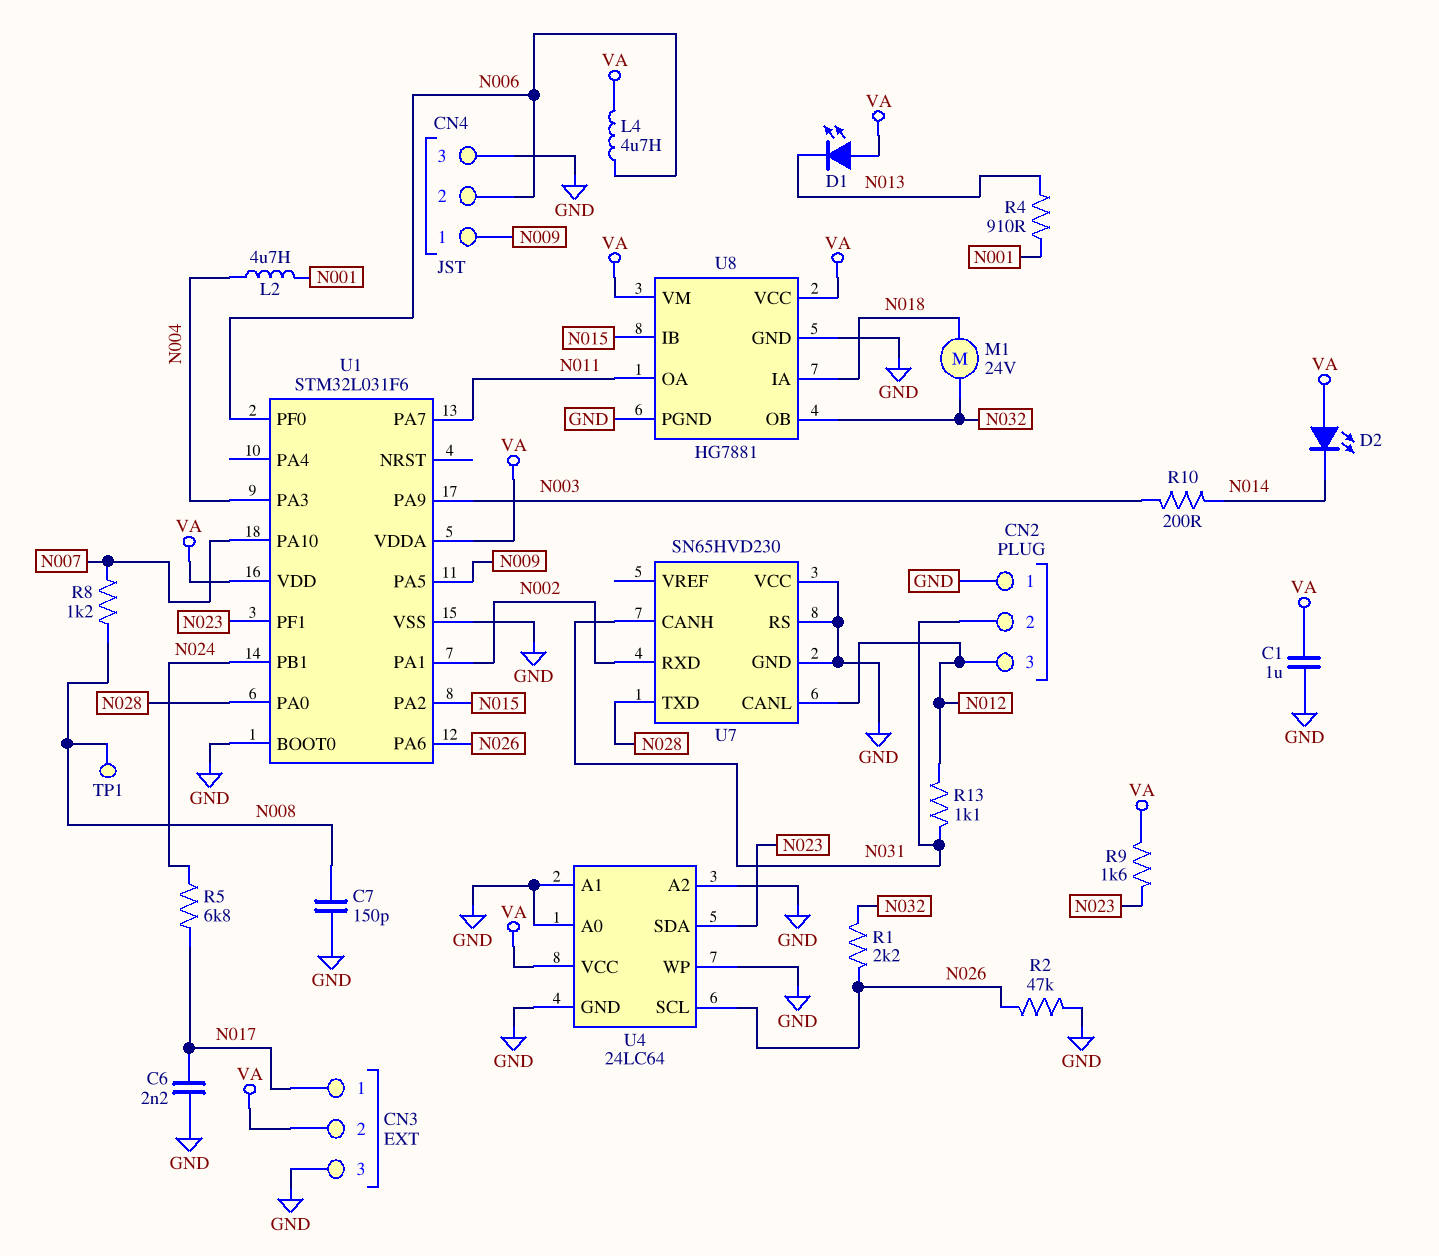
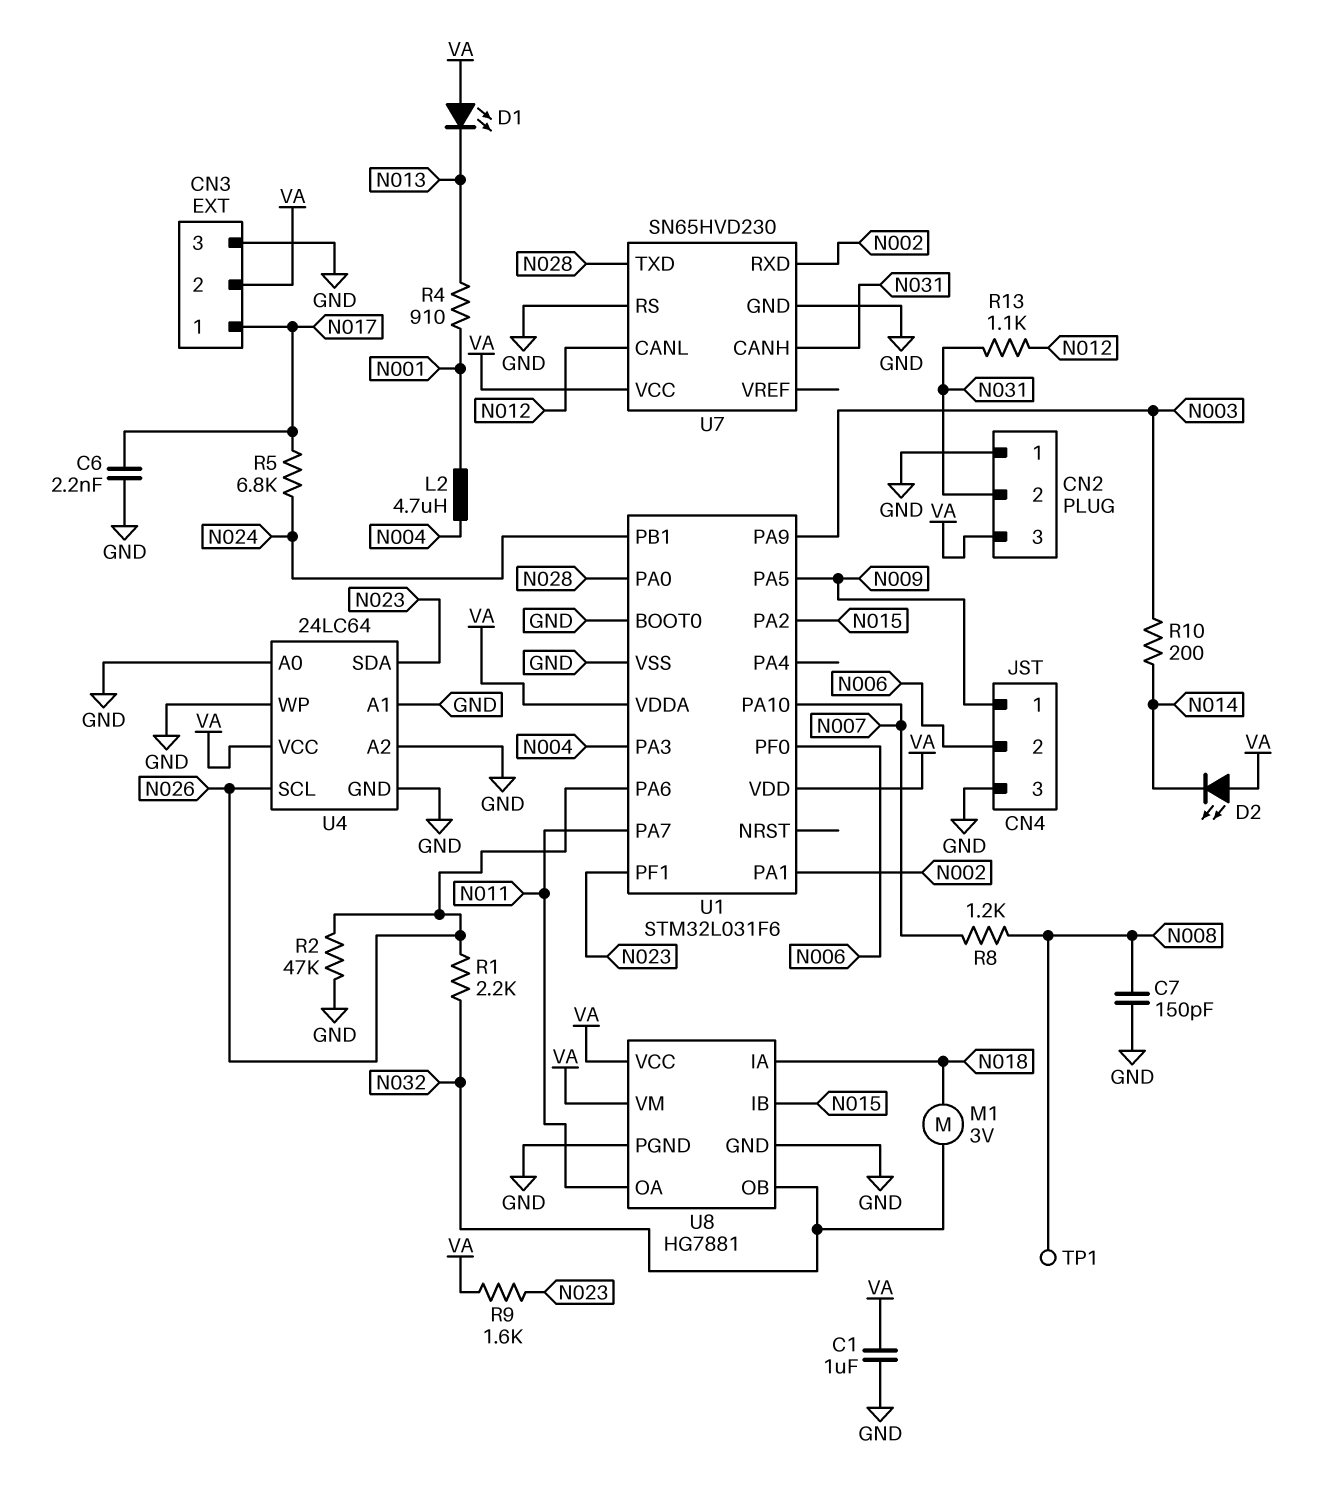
CN2 pin 3: N012 -> VA
L4: 4.7uH (N006, VA) -> none
M1: motor 24V (N018, N032) -> motor 3V (N018, N032)
U7 pin VCC: GND -> VA

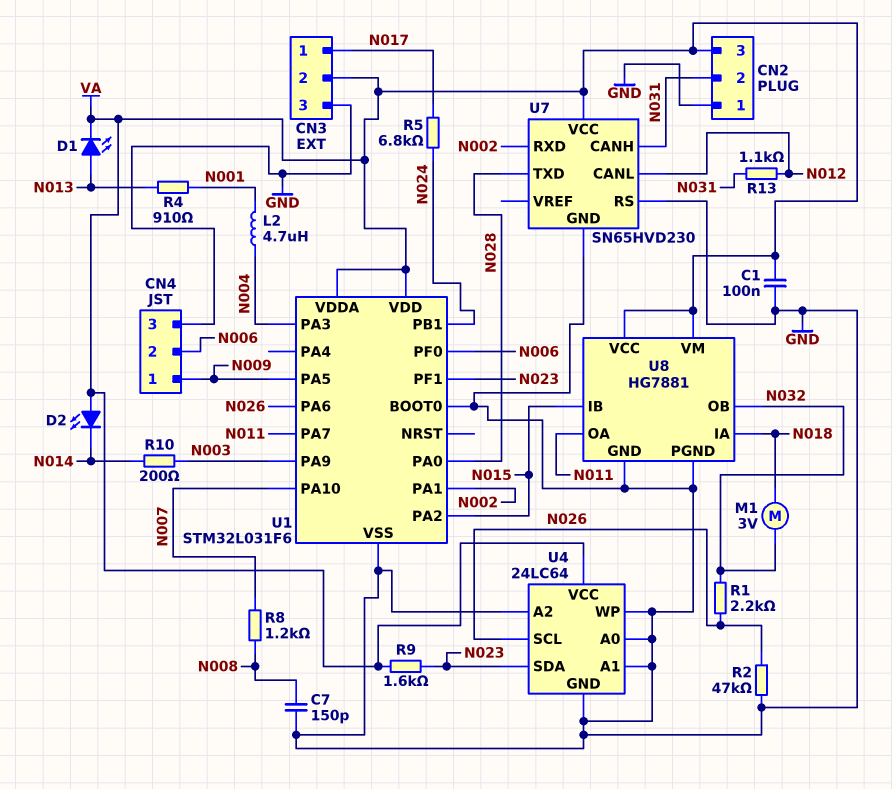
C1: 1uF (GND, VA) -> 100nF (GND, VA)
C6: 2.2nF (GND, N017) -> none
D1: LED (A VA, K N013) -> LED (A N013, K VA)
TP1: test point (N008) -> none

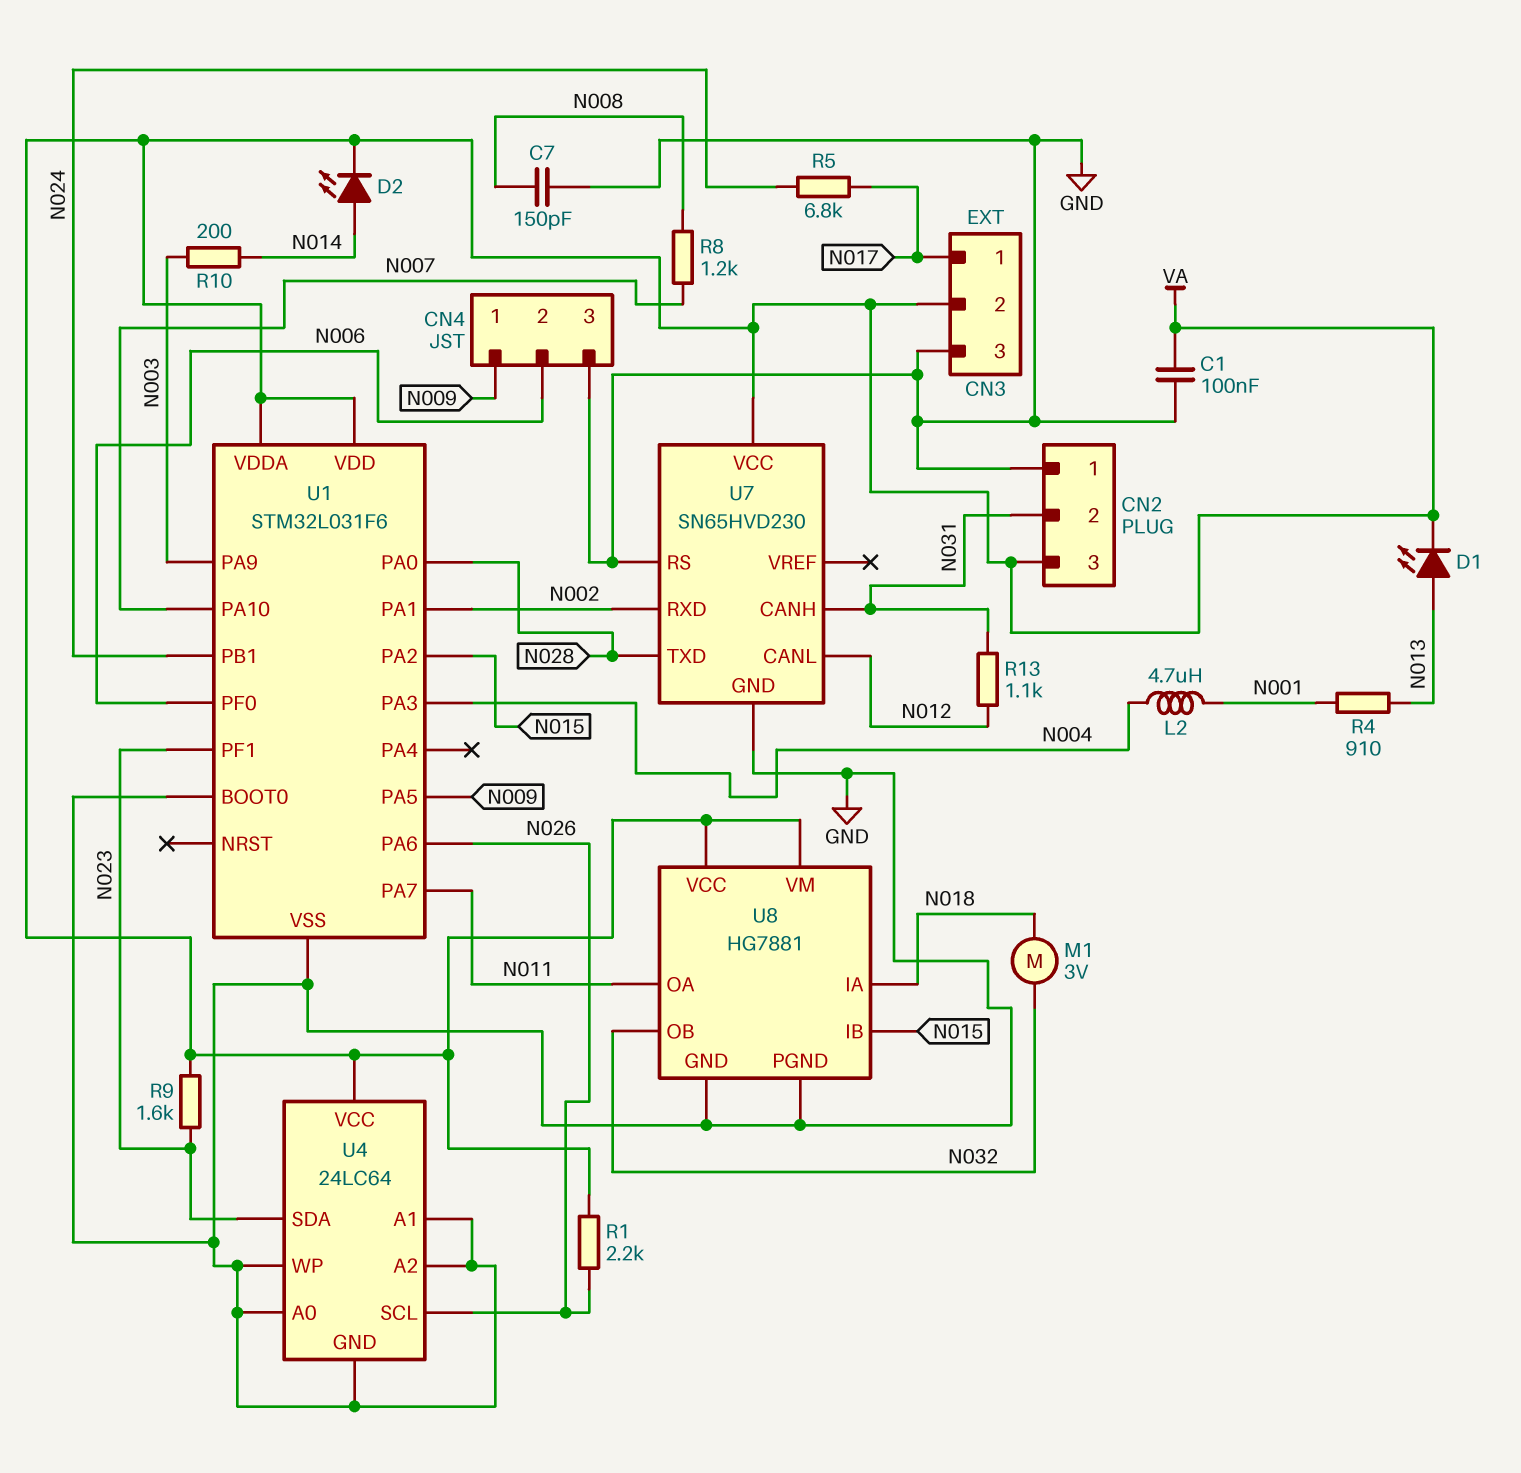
D2: LED (A VA, K N014) -> LED (A N014, K VA)
R1: 2.2k (N026, N032) -> 2.2k (N026, VA)
R2: 47k (GND, N026) -> none

